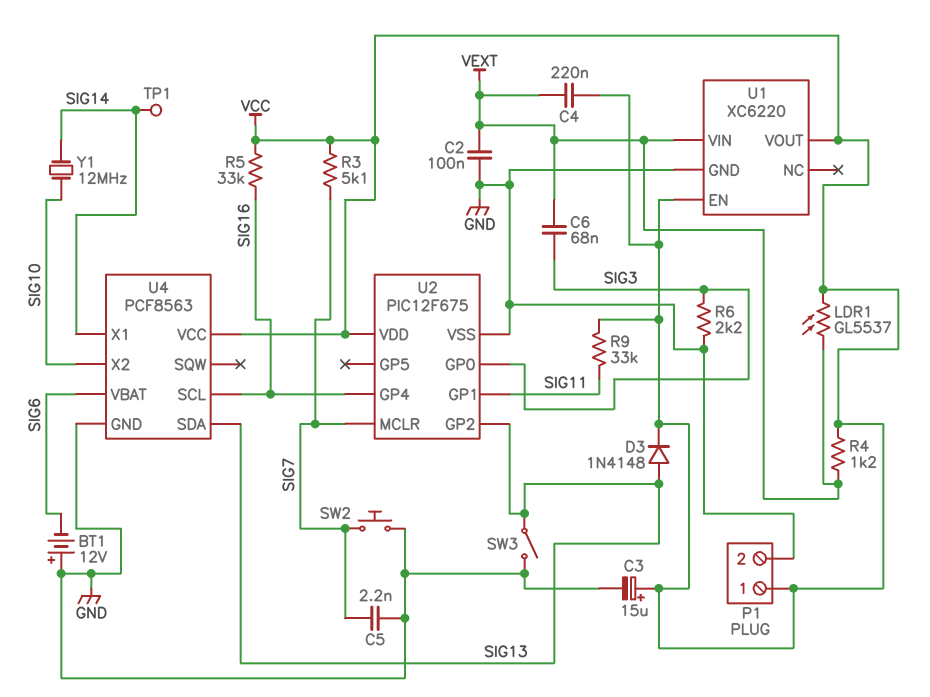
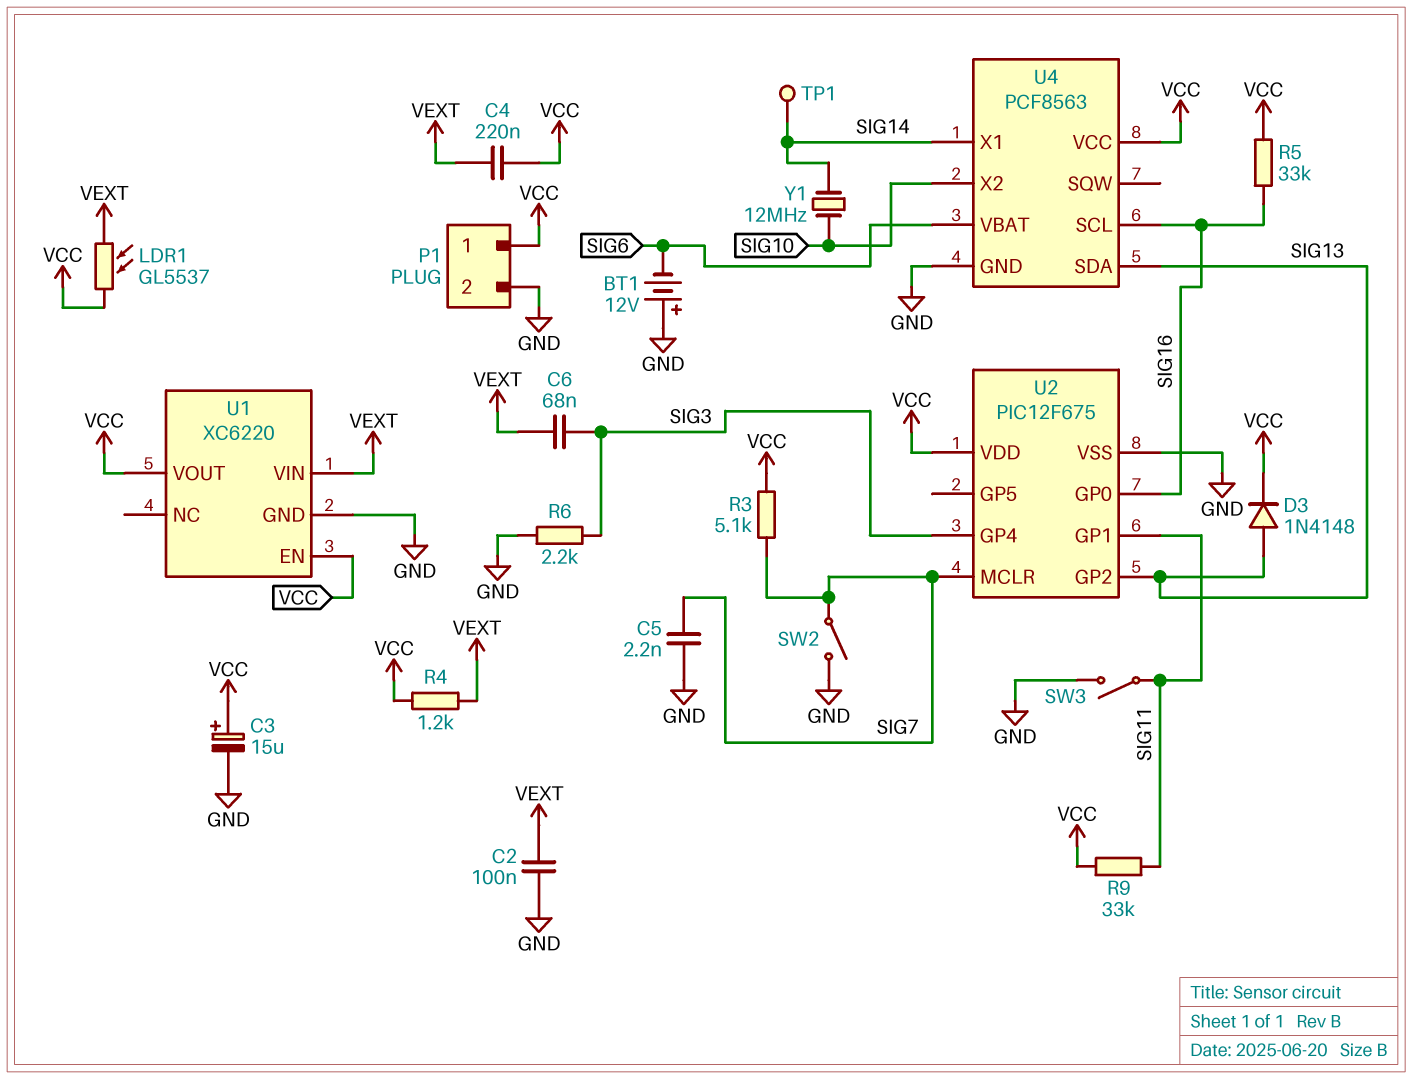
SW2: button (GND, SIG7) -> switch (GND, SIG7)
SW3: switch (GND, SIG13) -> switch (GND, SIG11)
U2 pin GP0: SIG3 -> SIG16
U2 pin GP4: SIG16 -> SIG3

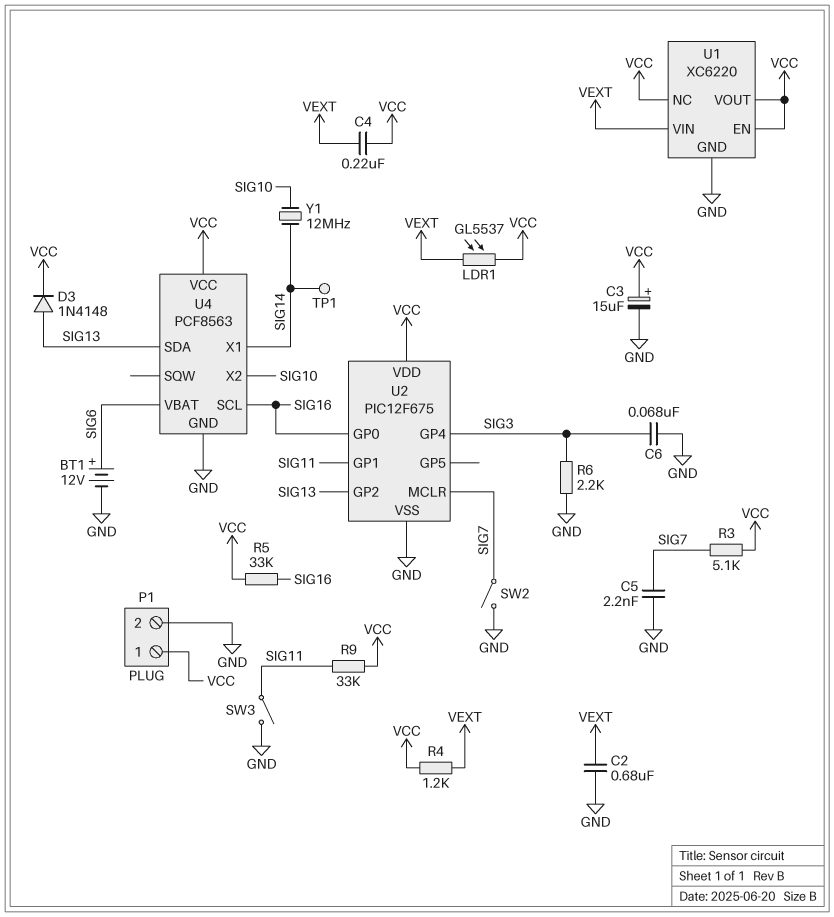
BT1: 12V (plus GND, minus SIG6) -> 12V (plus SIG6, minus GND)
C2: 100nF (GND, VEXT) -> 680nF (GND, VEXT)
C6: 68nF (SIG3, VEXT) -> 68nF (GND, SIG3)
U1 pin NC: none -> VCC

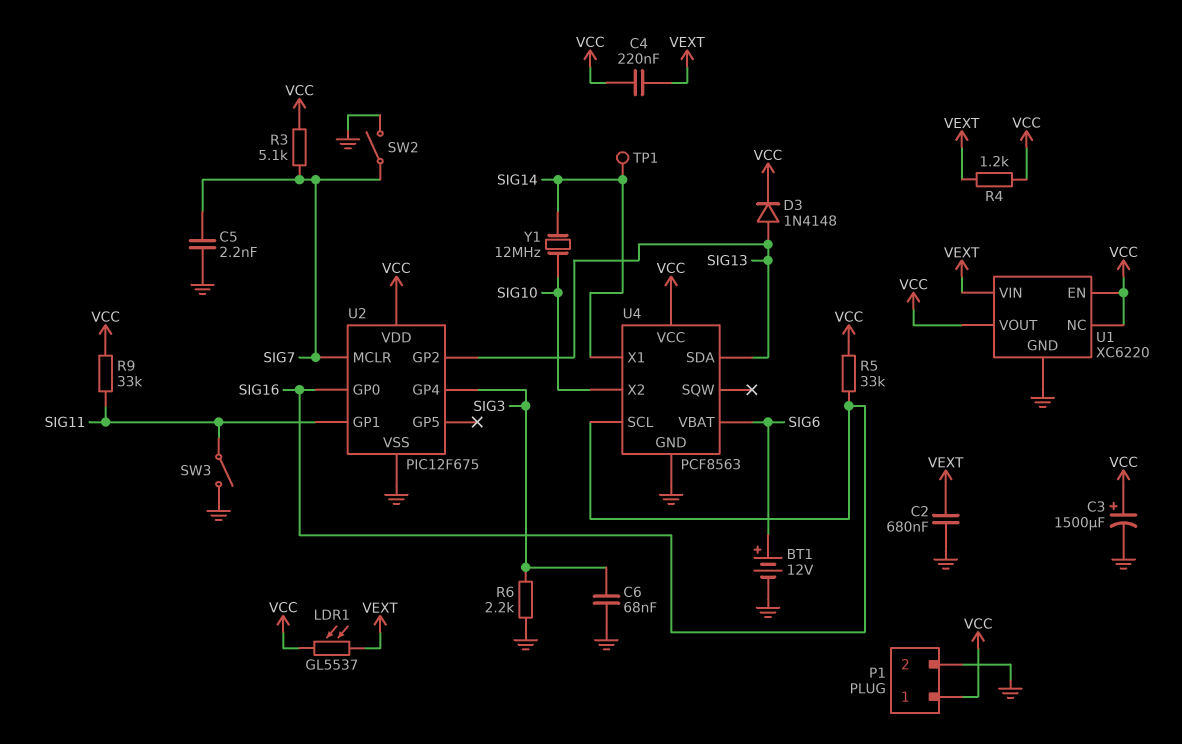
C3: 15uF (plus VCC, minus GND) -> 1500uF (plus VCC, minus GND)

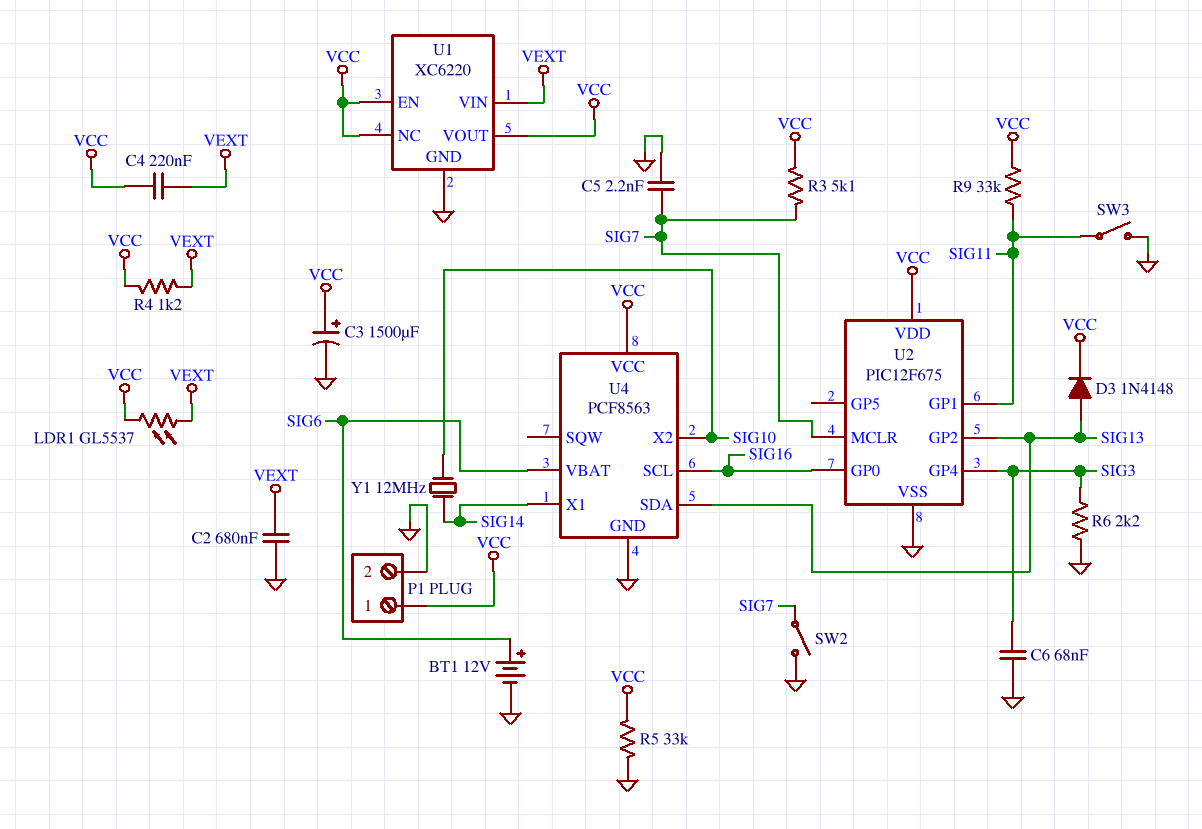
R5: 33k (SIG16, VCC) -> 33k (GND, VCC)
TP1: test point (SIG14) -> none

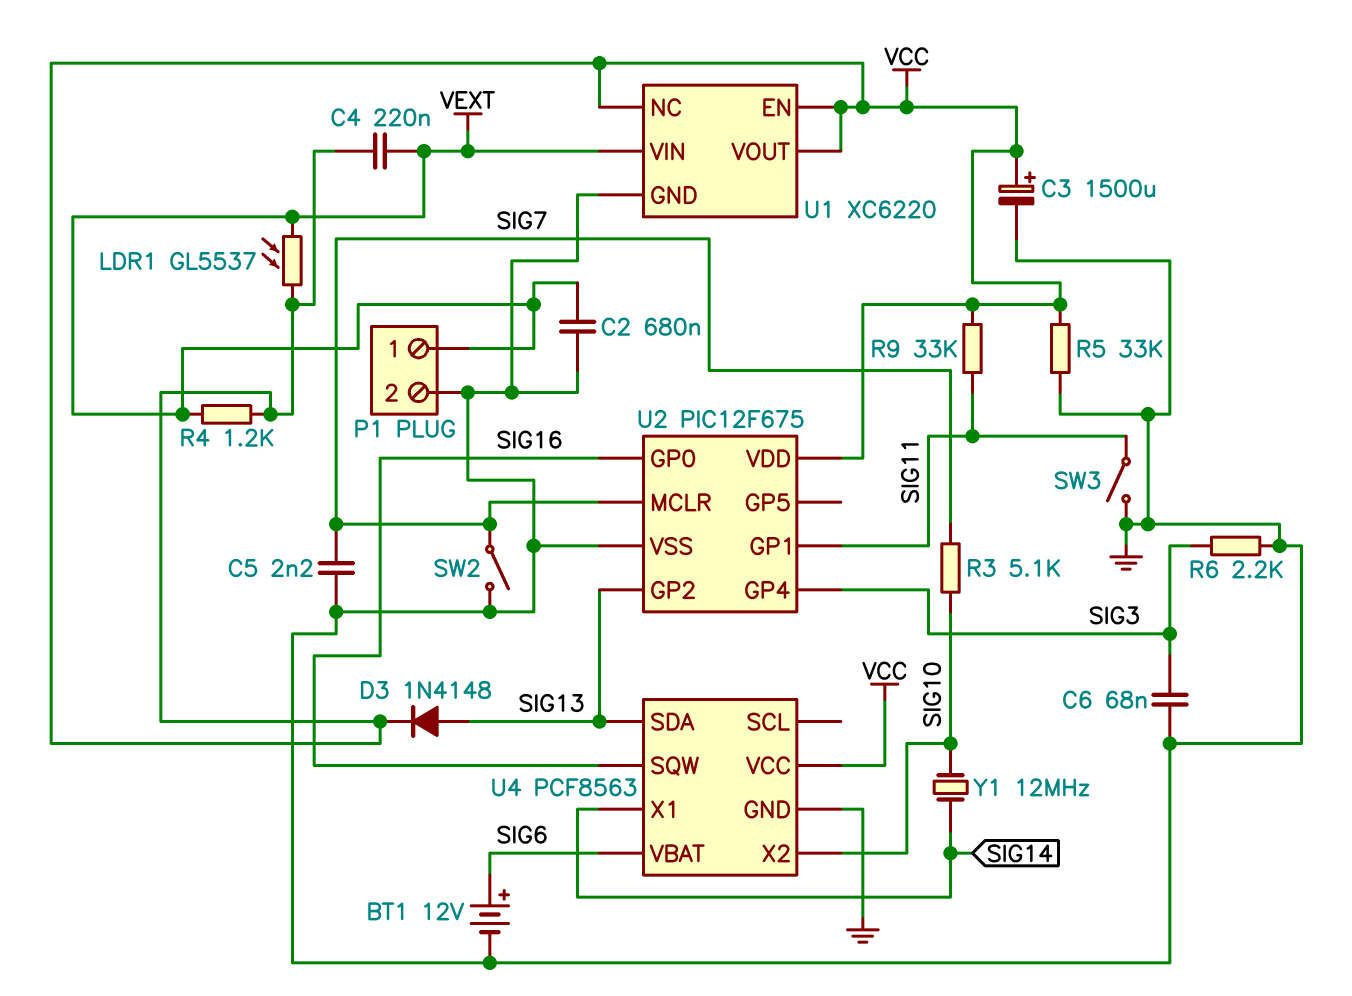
P1 pin 1: VCC -> VEXT
R3: 5.1k (SIG7, VCC) -> 5.1k (SIG7, SIG10)
U4 pin SCL: SIG16 -> none
U4 pin SQW: none -> SIG16

